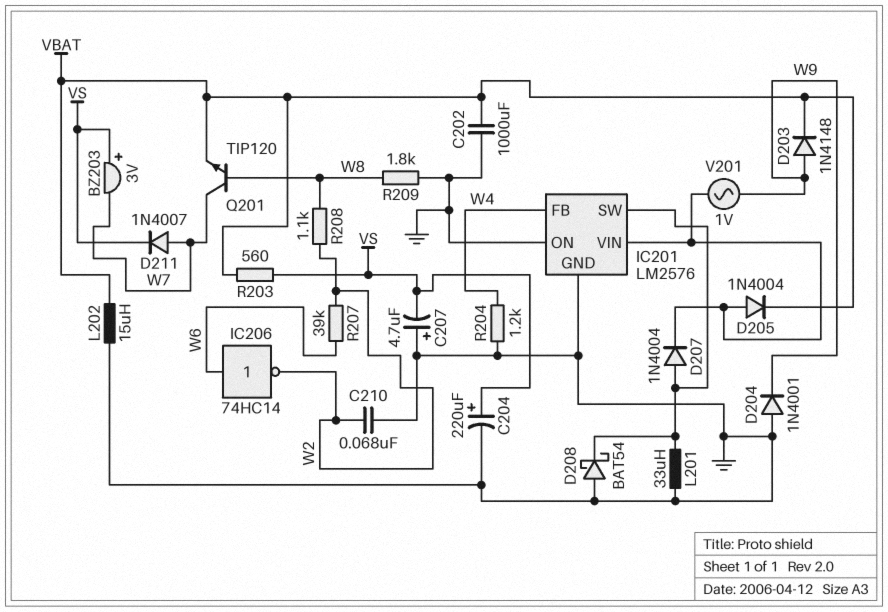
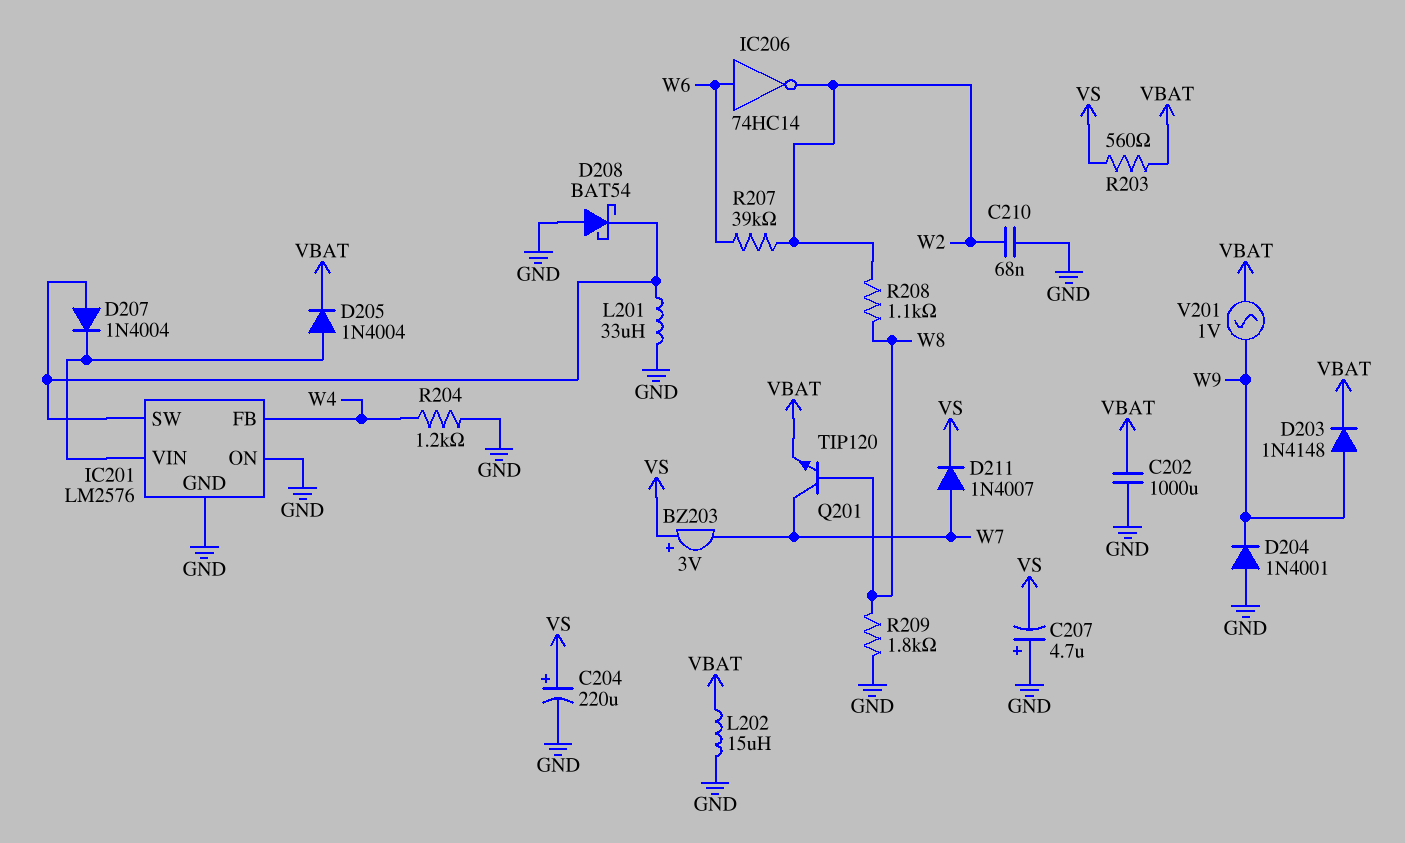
V201: AC 1V (IC201/VIN, W9) -> AC 1V (VBAT, W9)

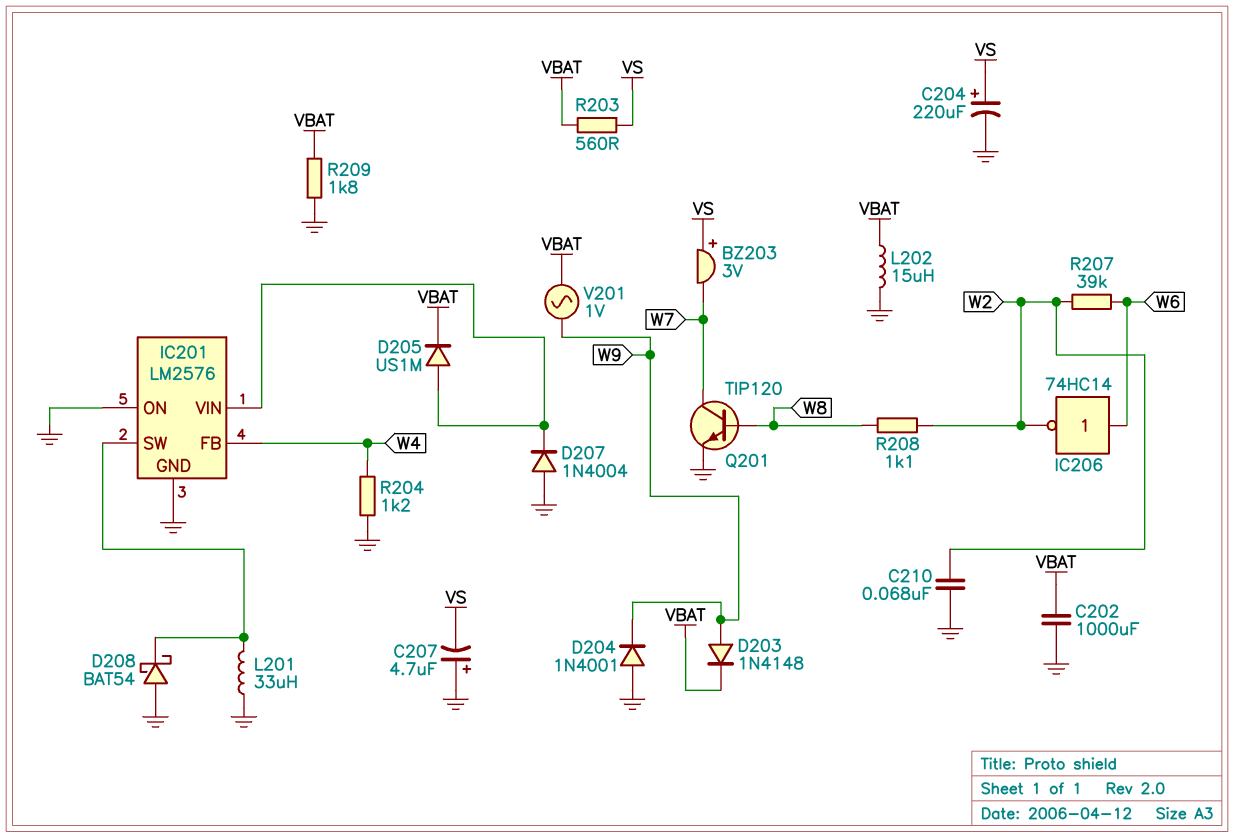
D205: diode 1N4004 (A IC201/VIN, K VBAT) -> diode US1M (A IC201/VIN, K VBAT)
D207: diode 1N4004 (A IC201/SW, K IC201/VIN) -> diode 1N4004 (A GND, K IC201/VIN)
D211: diode 1N4007 (A W7, K VS) -> none
Q201: NPN TIP120 (B W8, C W7, E VBAT) -> NPN TIP120 (B W8, C W7, E GND)
R209: 1.8k (GND, W8) -> 1.8k (GND, VBAT)

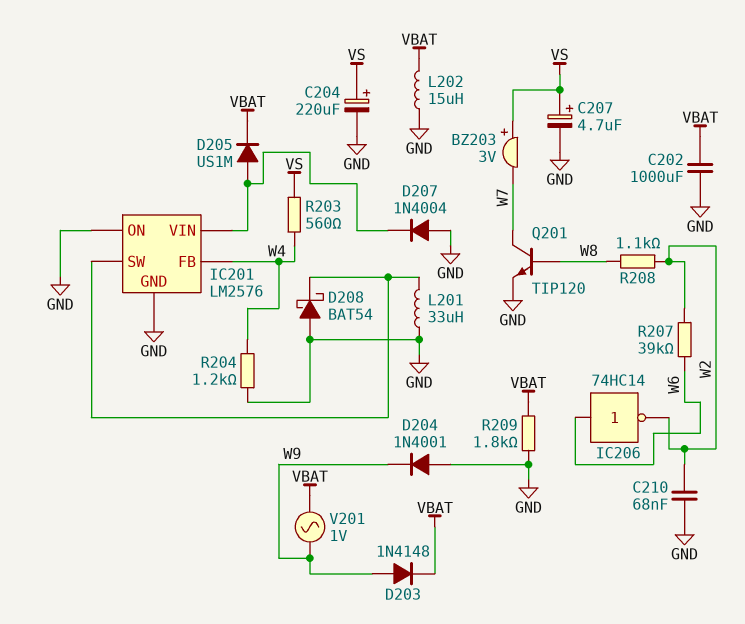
C207: 4.7uF (plus GND, minus VS) -> 4.7uF (plus VS, minus GND)
R203: 560 (VBAT, VS) -> 560 (VS, W4)

